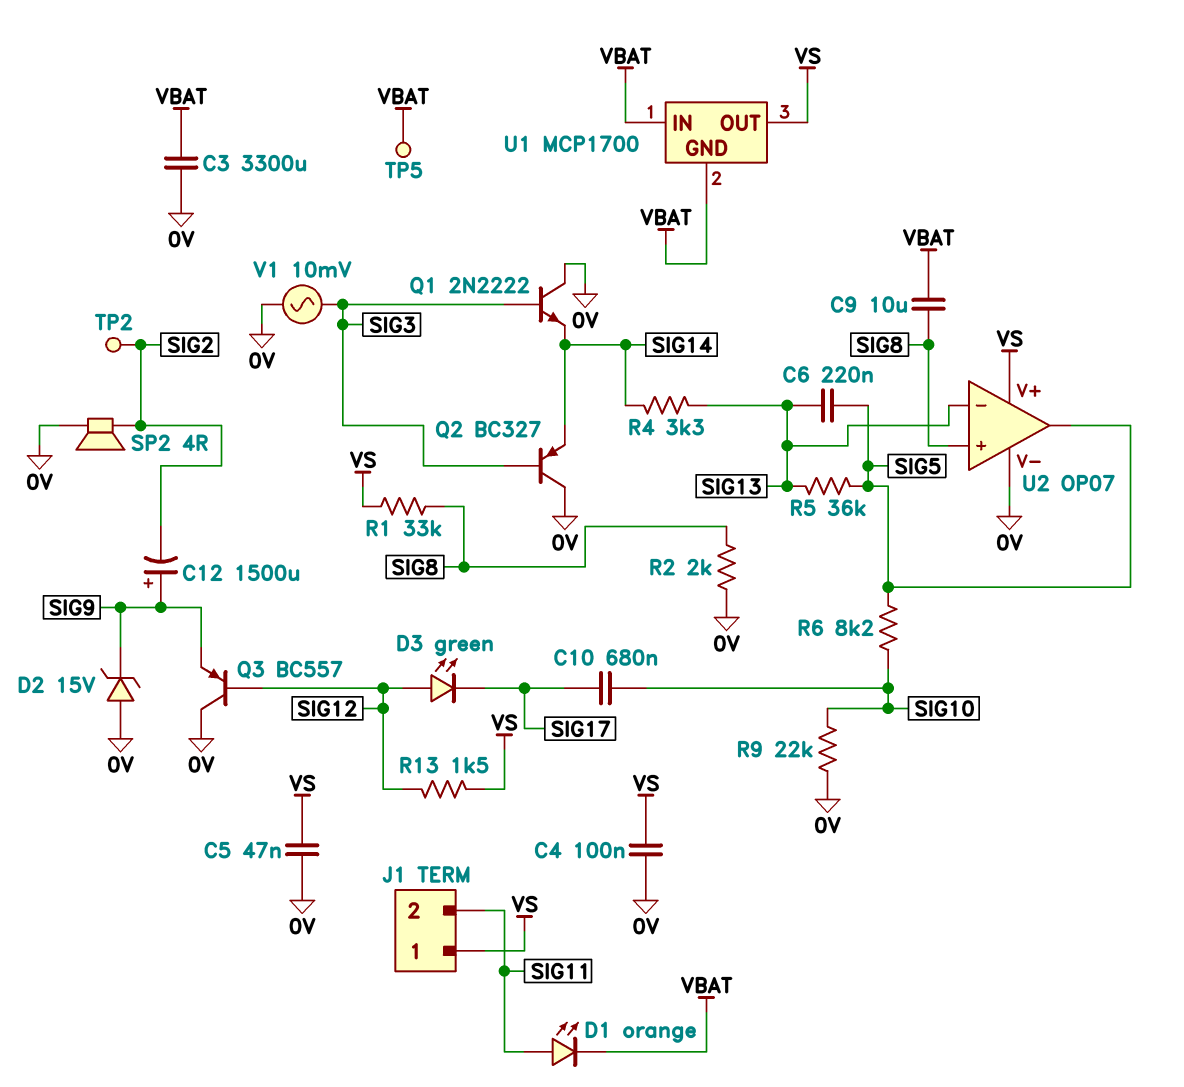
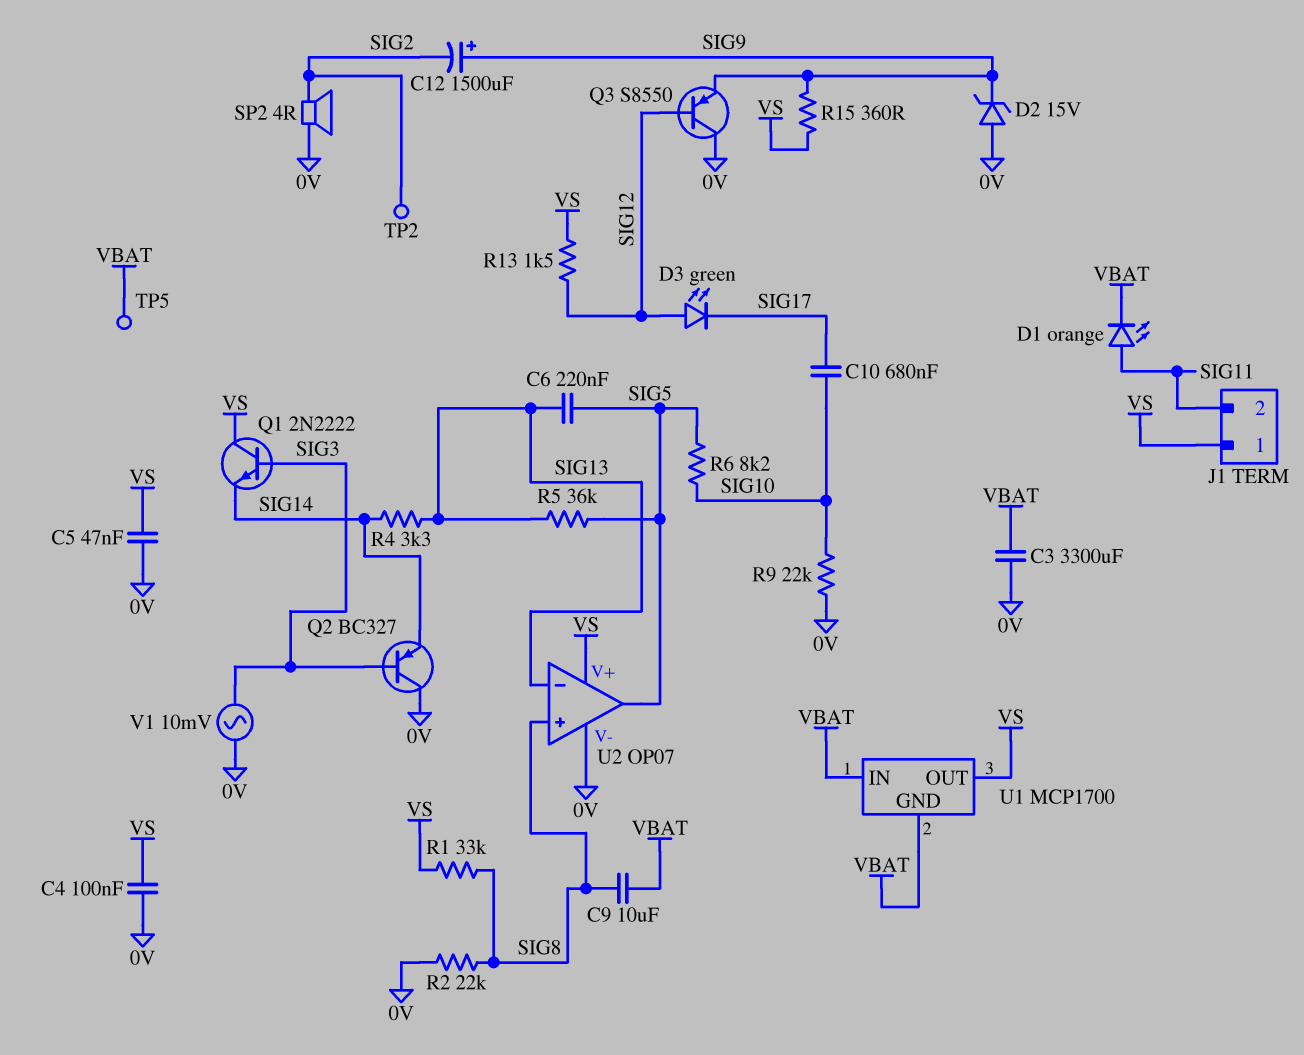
Q1: NPN 2N2222 (B SIG3, C 0V, E SIG14) -> NPN 2N2222 (B SIG3, C VS, E SIG14)
Q3: PNP BC557 (B SIG12, C 0V, E SIG9) -> PNP S8550 (B SIG12, C 0V, E SIG9)
R2: 2k (0V, SIG8) -> 22k (0V, SIG8)
R15: none -> 360 (SIG9, VS)

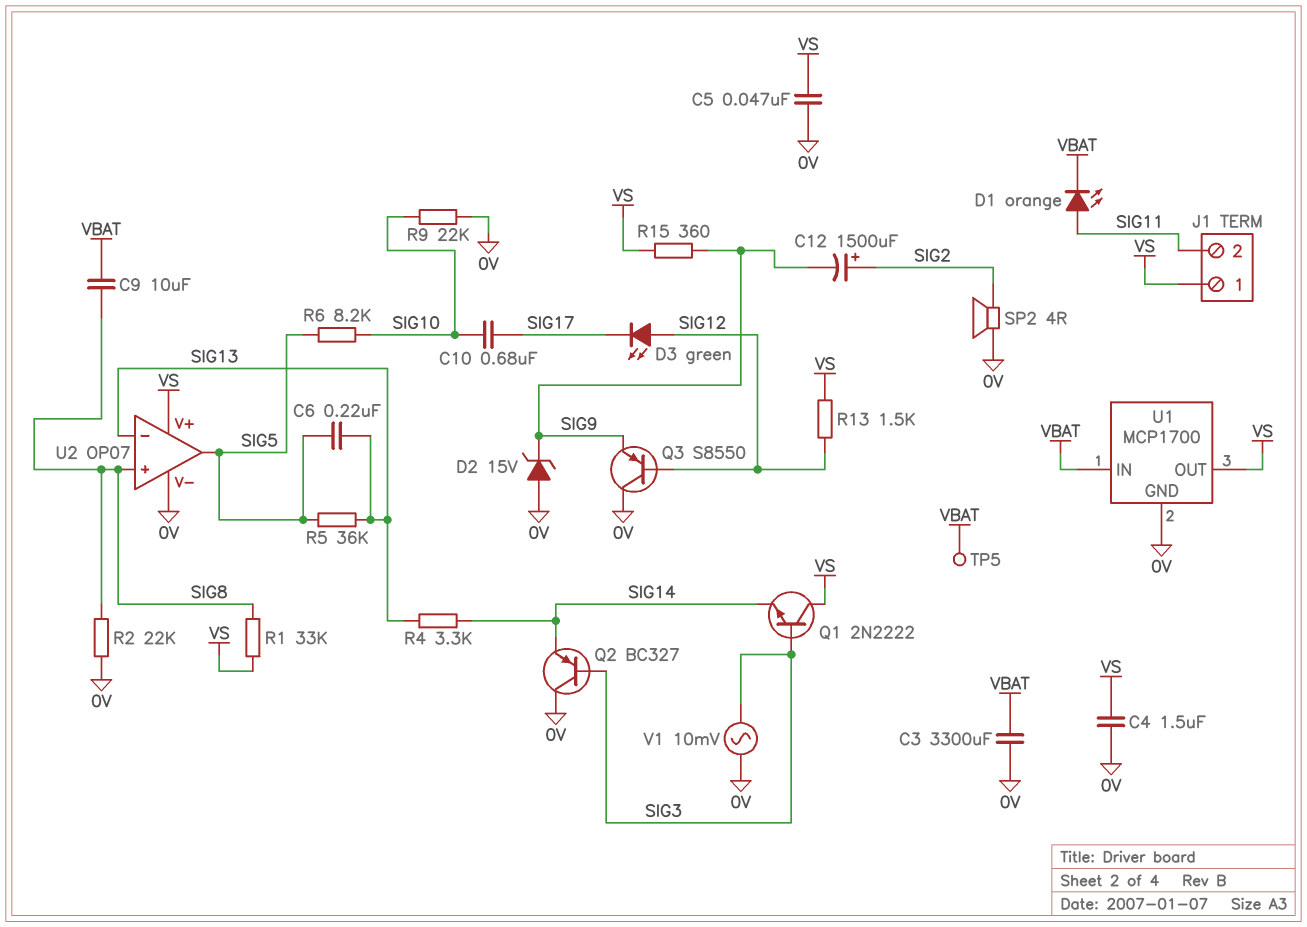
C4: 100nF (0V, VS) -> 1.5uF (0V, VS)
C12: 1500uF (plus SIG9, minus SIG2) -> 1500uF (plus SIG2, minus SIG9)
TP2: test point (SIG2) -> none
U1 pin GND: VBAT -> 0V

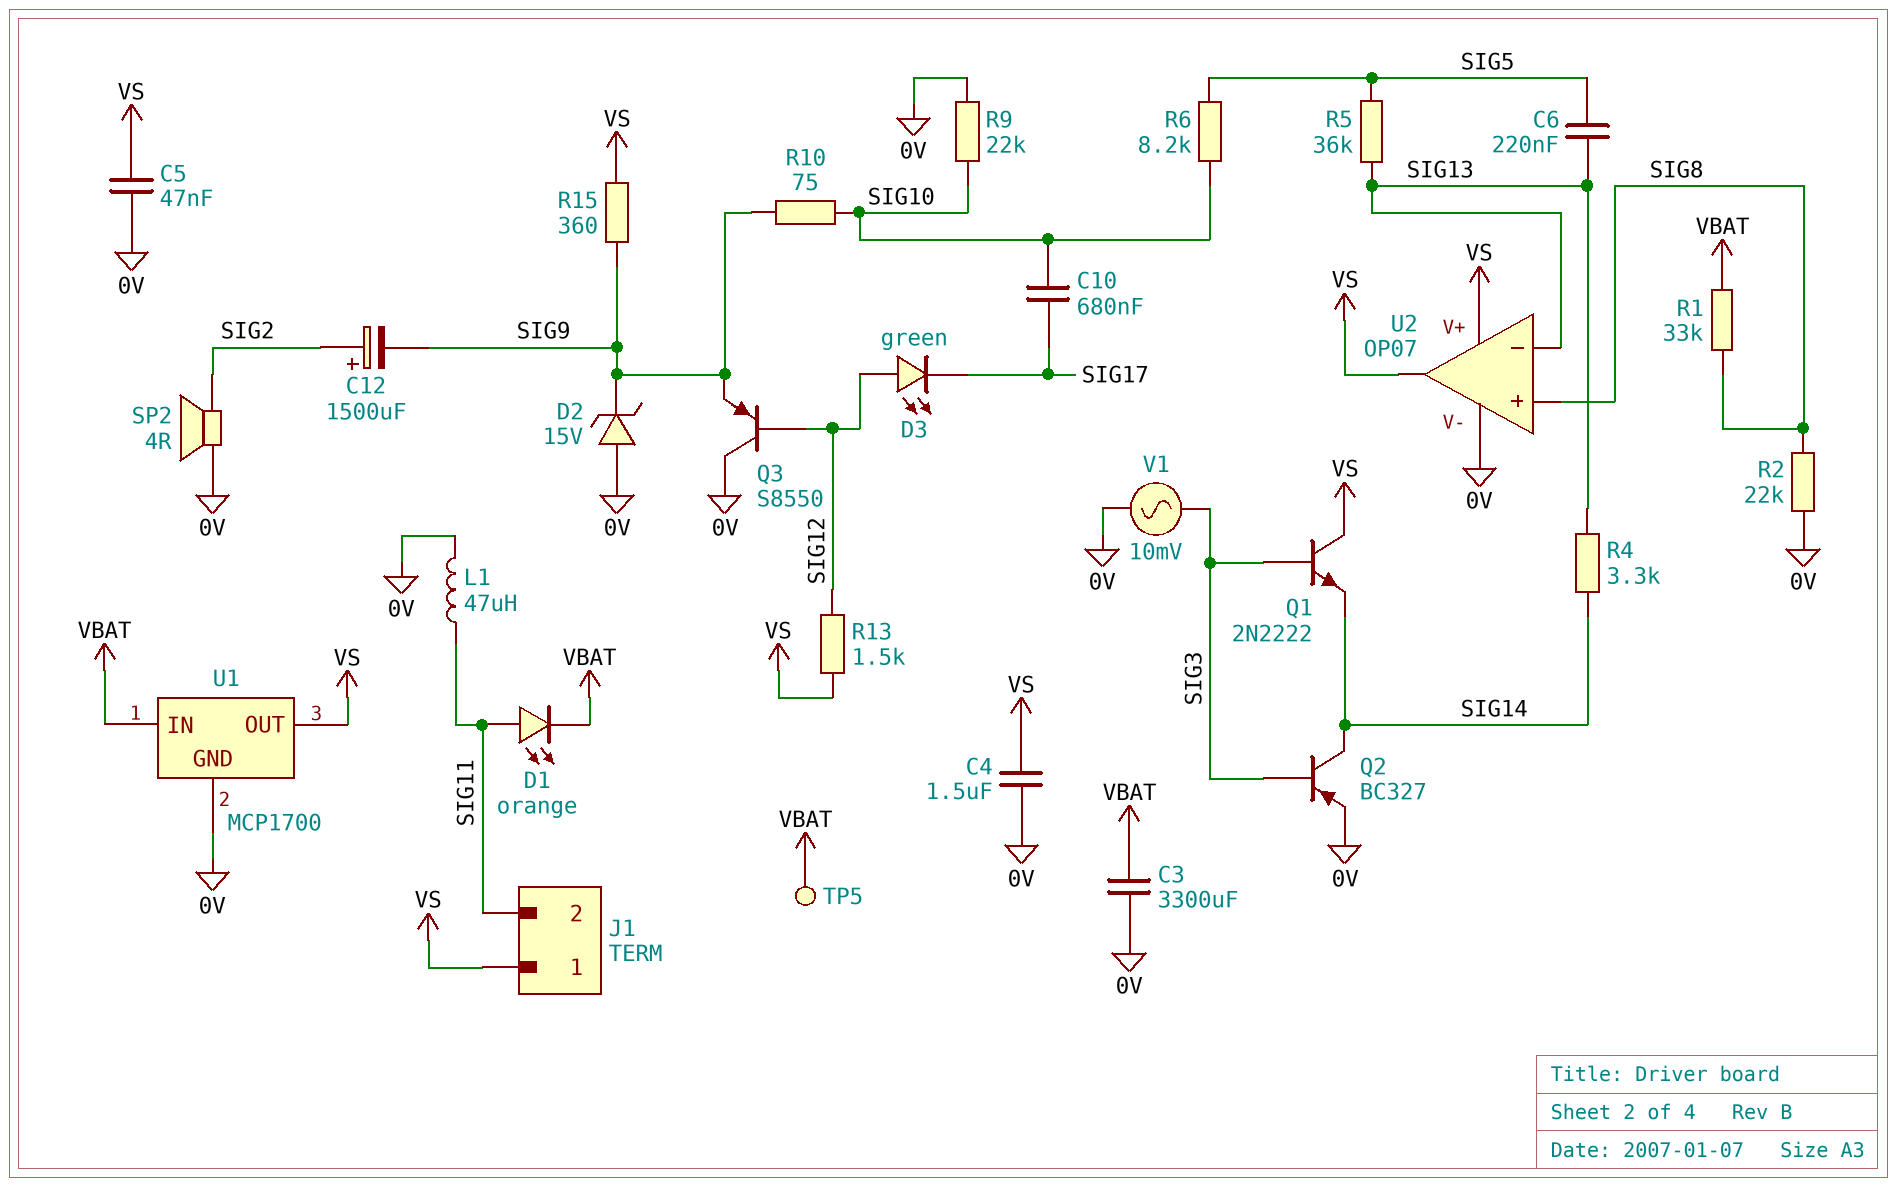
C9: 10uF (SIG8, VBAT) -> none
L1: none -> 47uH (0V, SIG11)
Q2: PNP BC327 (B SIG3, C 0V, E SIG14) -> PNP BC327 (B SIG3, C SIG14, E 0V)
R1: 33k (SIG8, VS) -> 33k (SIG8, VBAT)
R10: none -> 75 (SIG9, SIG10)
U2 pin out: SIG5 -> VS

